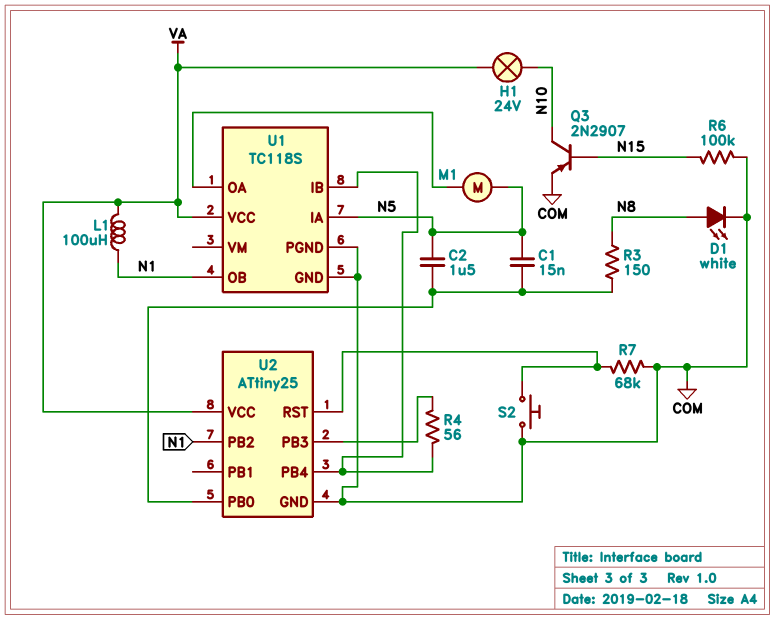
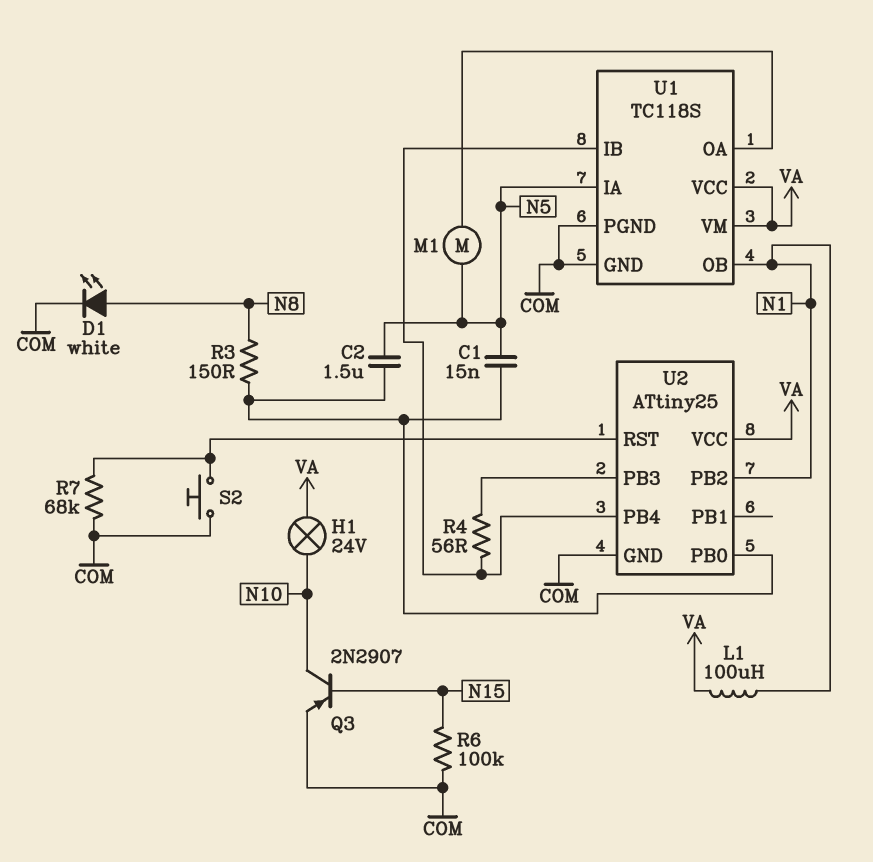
U1 pin VM: none -> VA

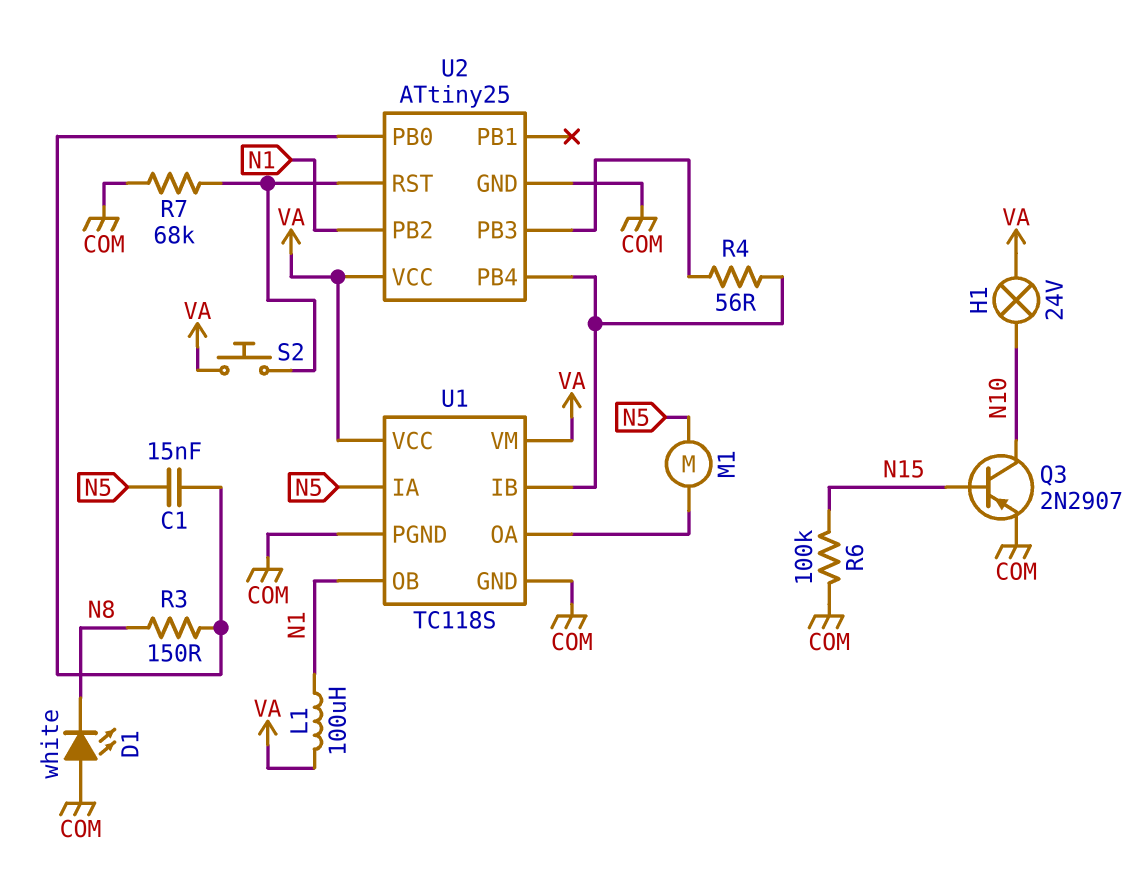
C2: 1.5uF (N5, U2/PB0) -> none
D1: LED white (A N8, K COM) -> LED white (A COM, K N8)
S2: button (COM, U2/RST) -> button (U2/RST, VA)

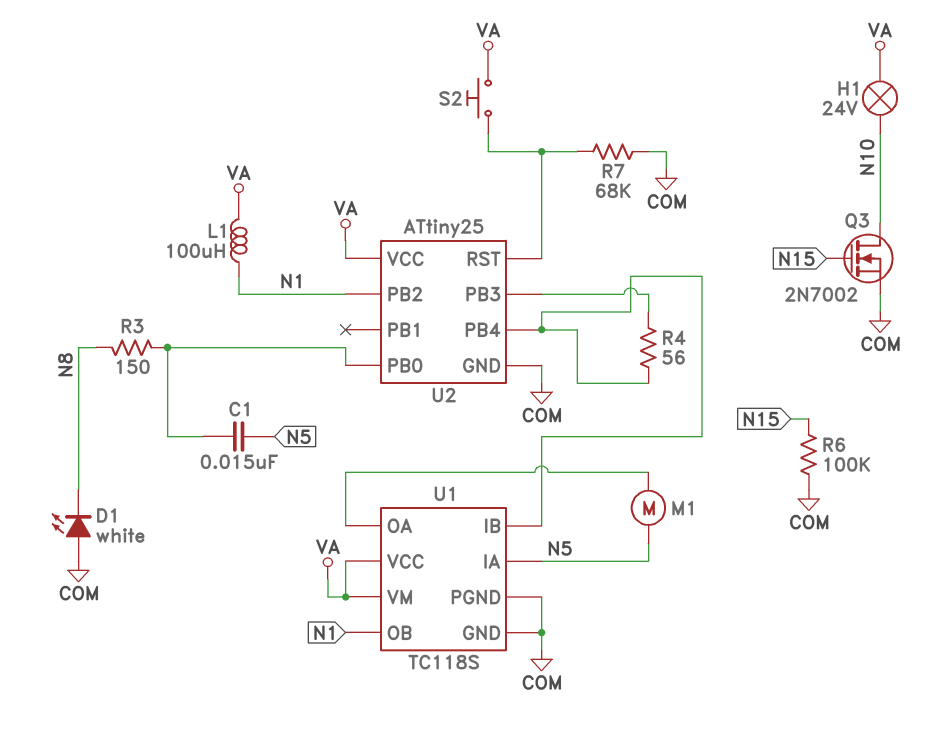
Q3: PNP 2N2907 (B N15, C N10, E COM) -> NMOS 2N7002 (G N15, D N10, S COM)

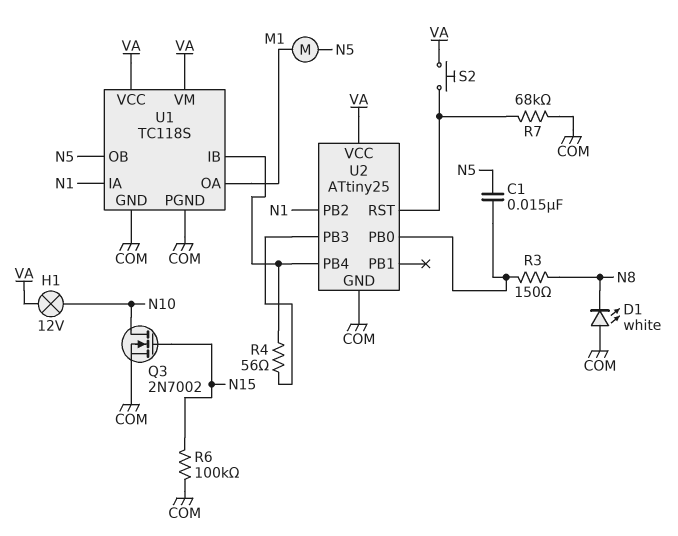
H1: lamp 24V (N10, VA) -> lamp 12V (N10, VA)
L1: 100uH (N1, VA) -> none
U1 pin IA: N5 -> N1
U1 pin OB: N1 -> N5

